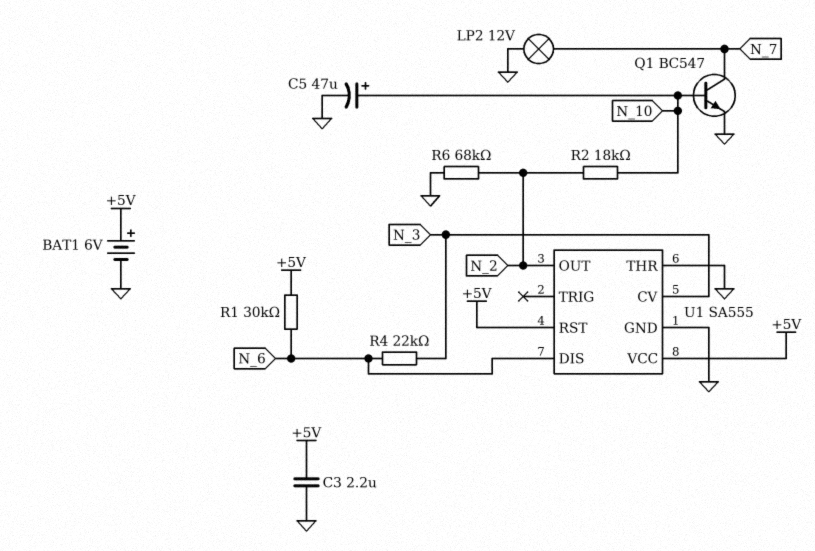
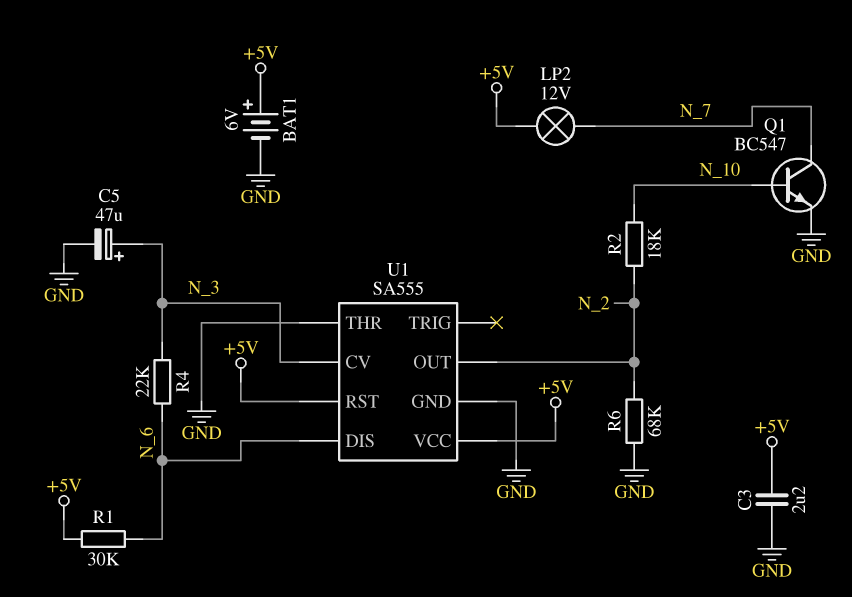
C5: 47uF (plus N_10, minus GND) -> 47uF (plus N_3, minus GND)
LP2: lamp 12V (GND, N_7) -> lamp 12V (+5V, N_7)

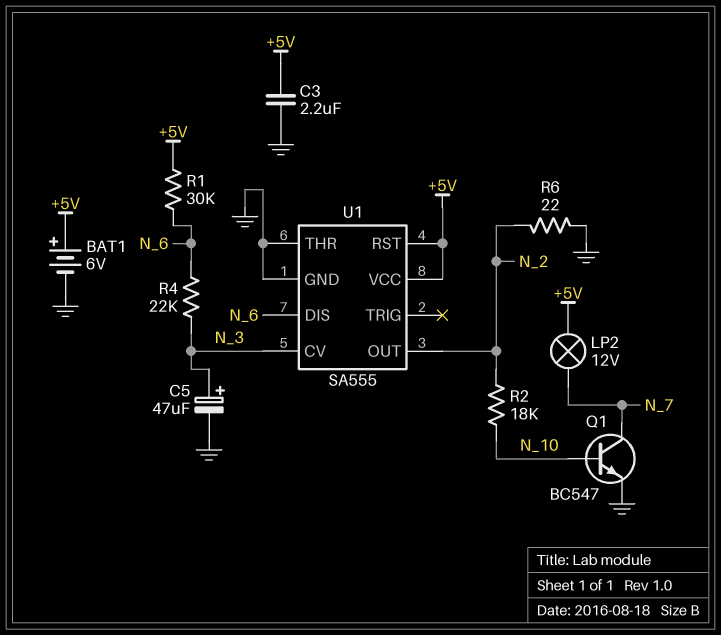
R6: 68k (GND, N_2) -> 22 (GND, N_2)

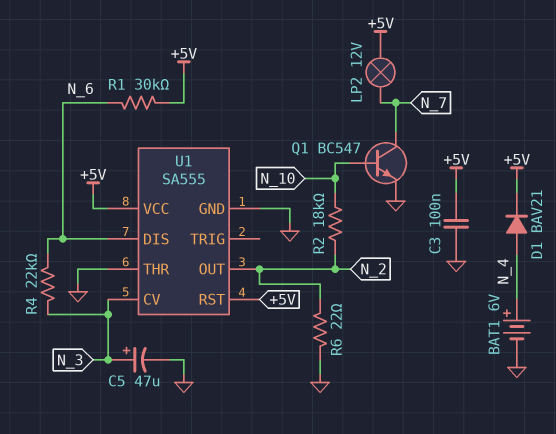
BAT1: 6V (plus +5V, minus GND) -> 6V (plus N_4, minus GND)
C3: 2.2uF (+5V, GND) -> 100nF (+5V, GND)
D1: none -> diode BAV21 (A N_4, K +5V)

